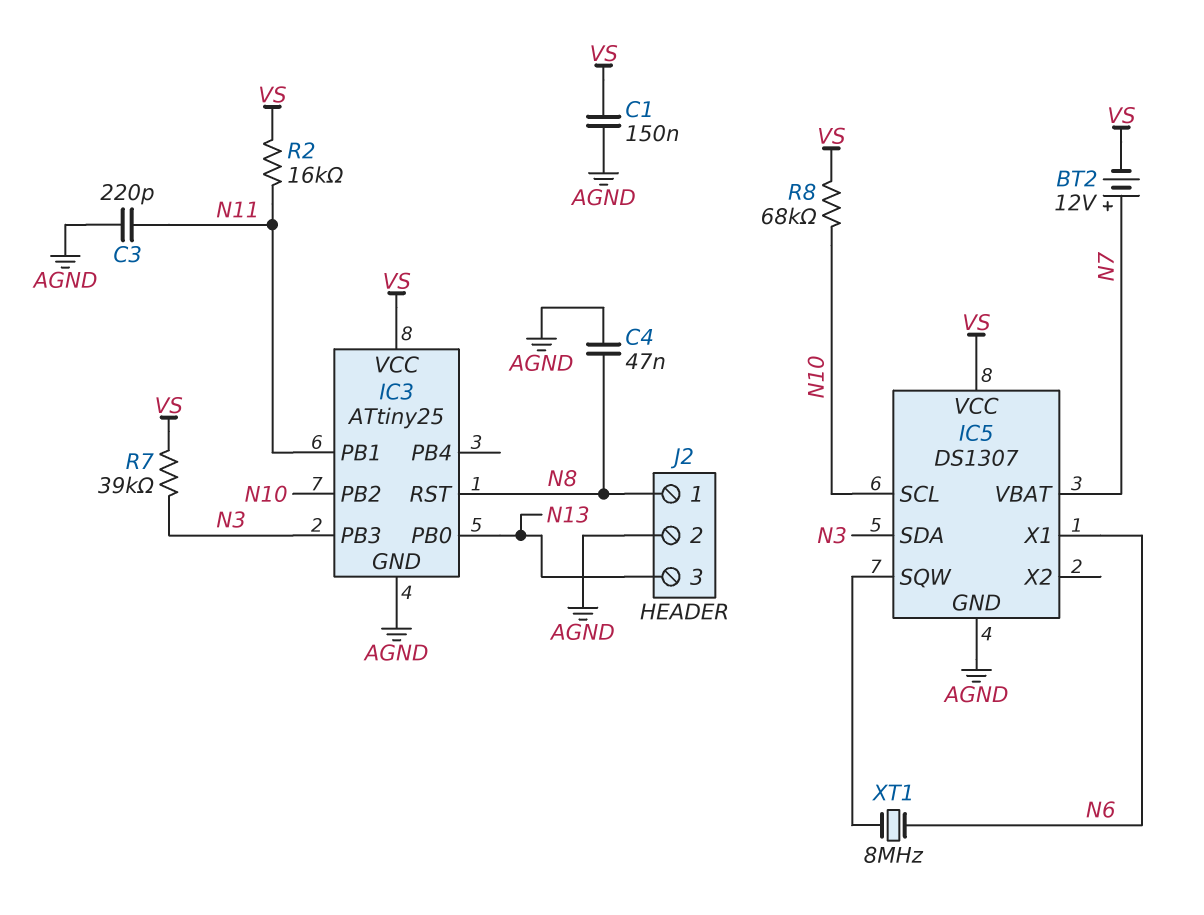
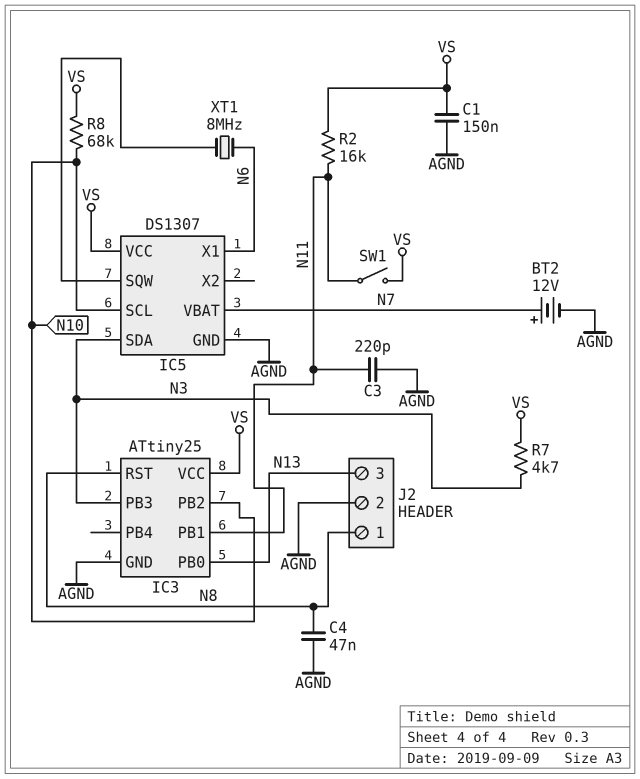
BT2: 12V (plus N7, minus VS) -> 12V (plus N7, minus AGND)
R7: 39k (N3, VS) -> 4.7k (N3, VS)
SW1: none -> switch (N11, VS)

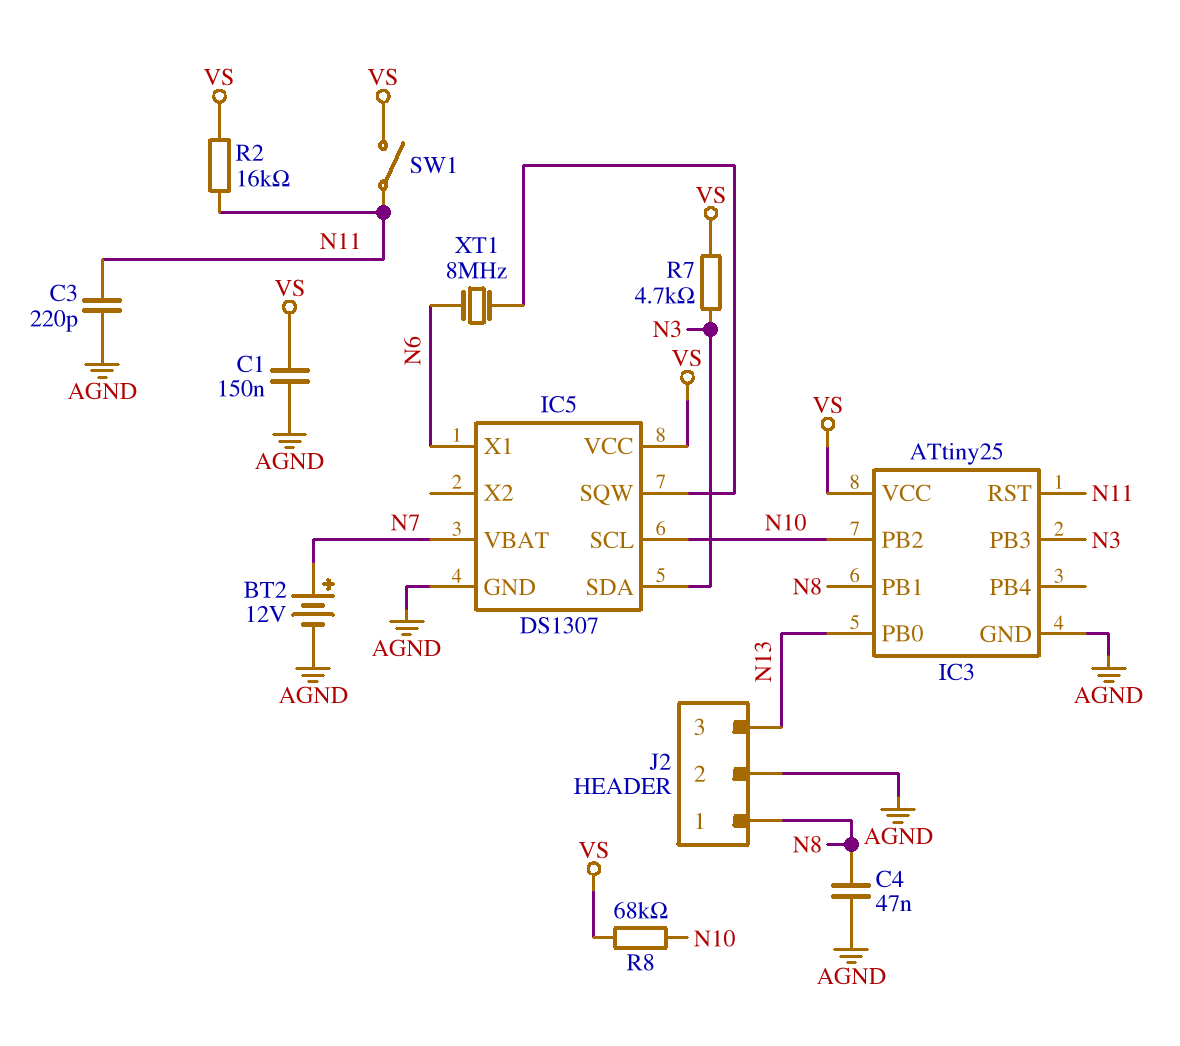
IC3 pin PB1: N11 -> N8
IC3 pin RST: N8 -> N11

